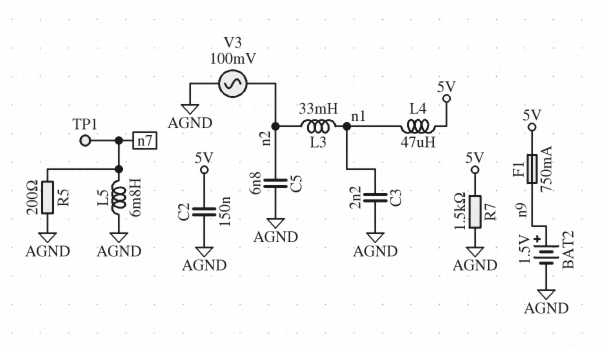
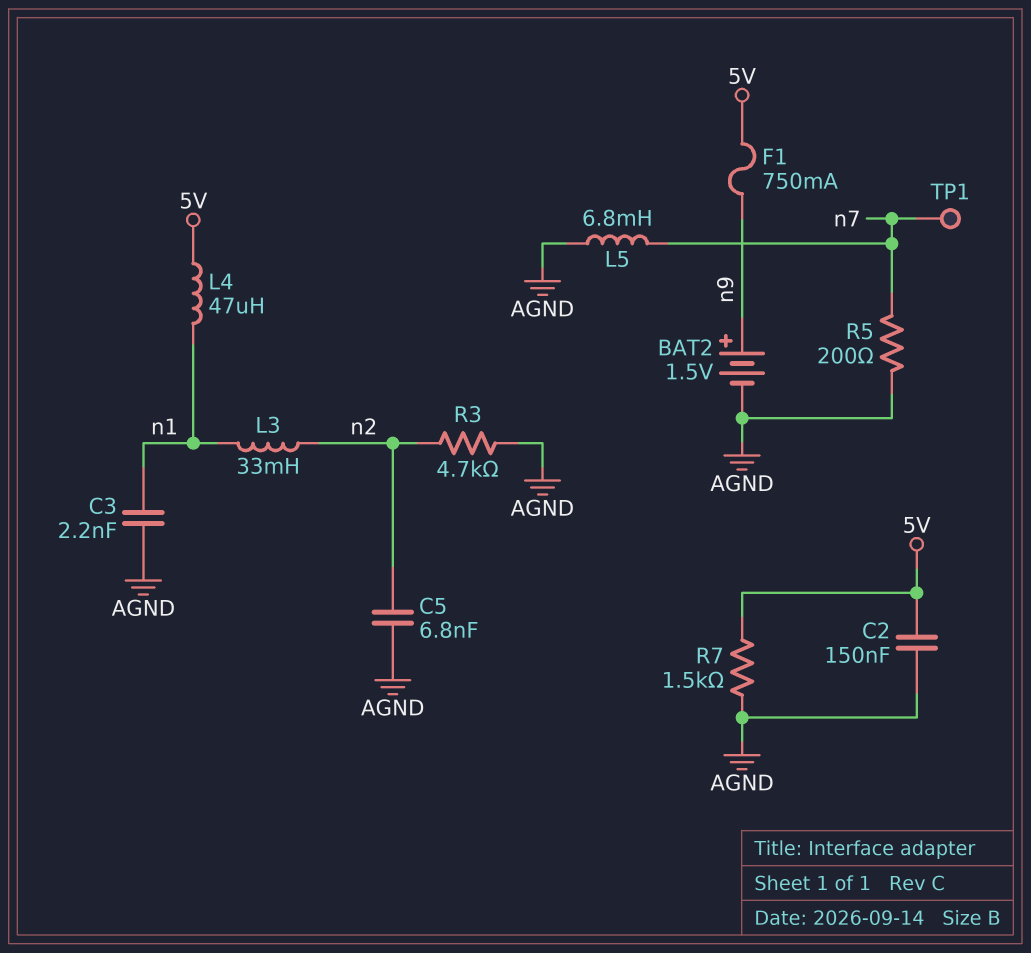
R3: none -> 4.7k (AGND, n2)
V3: AC 100mV (AGND, n2) -> none

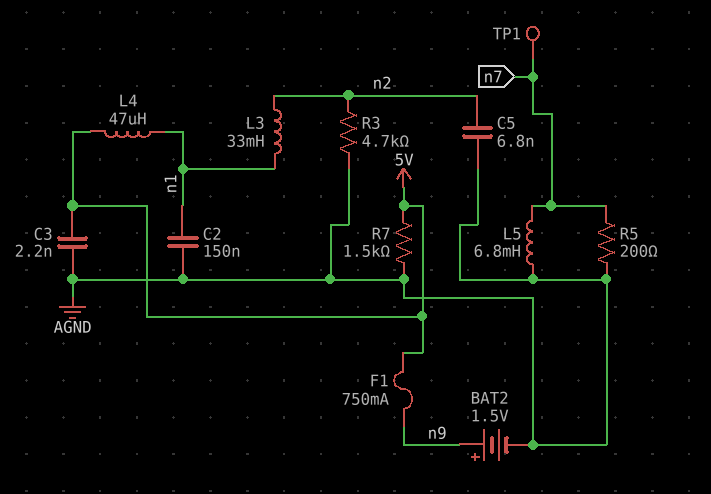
C2: 150nF (5V, AGND) -> 150nF (AGND, n1)
C3: 2.2nF (AGND, n1) -> 2.2nF (5V, AGND)

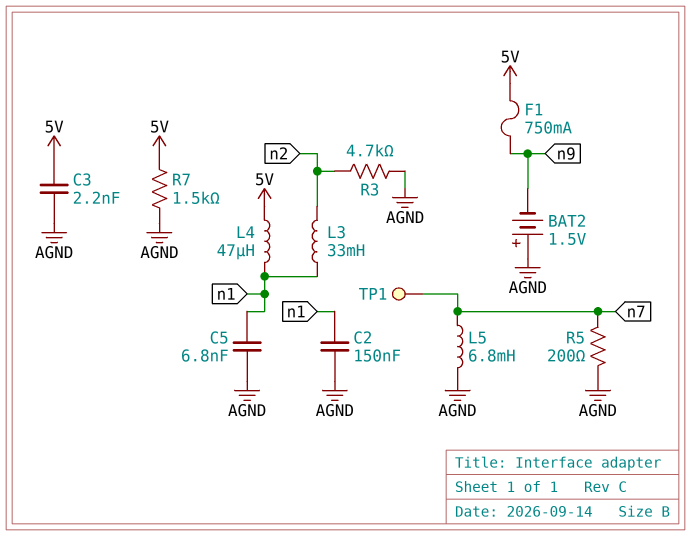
BAT2: 1.5V (plus n9, minus AGND) -> 1.5V (plus AGND, minus n9)
C5: 6.8nF (AGND, n2) -> 6.8nF (AGND, n1)

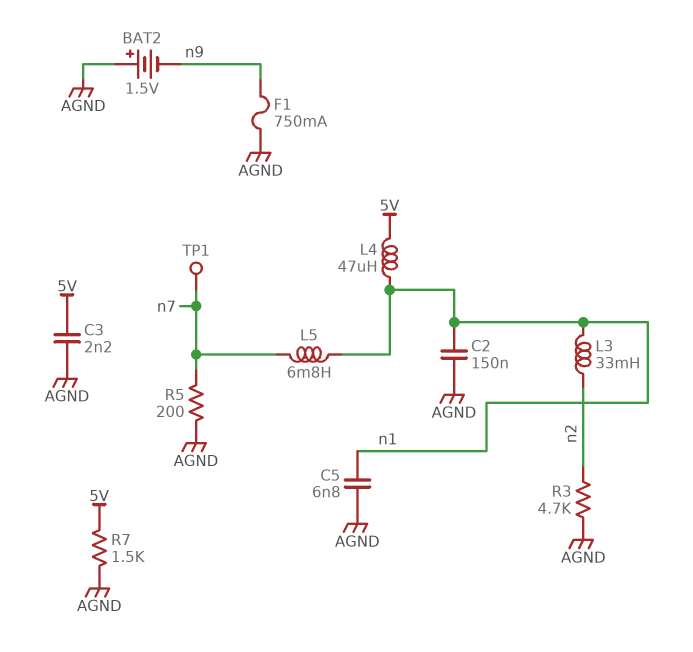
F1: 750mA (5V, n9) -> 750mA (AGND, n9)
L5: 6.8mH (AGND, n7) -> 6.8mH (n1, n7)

